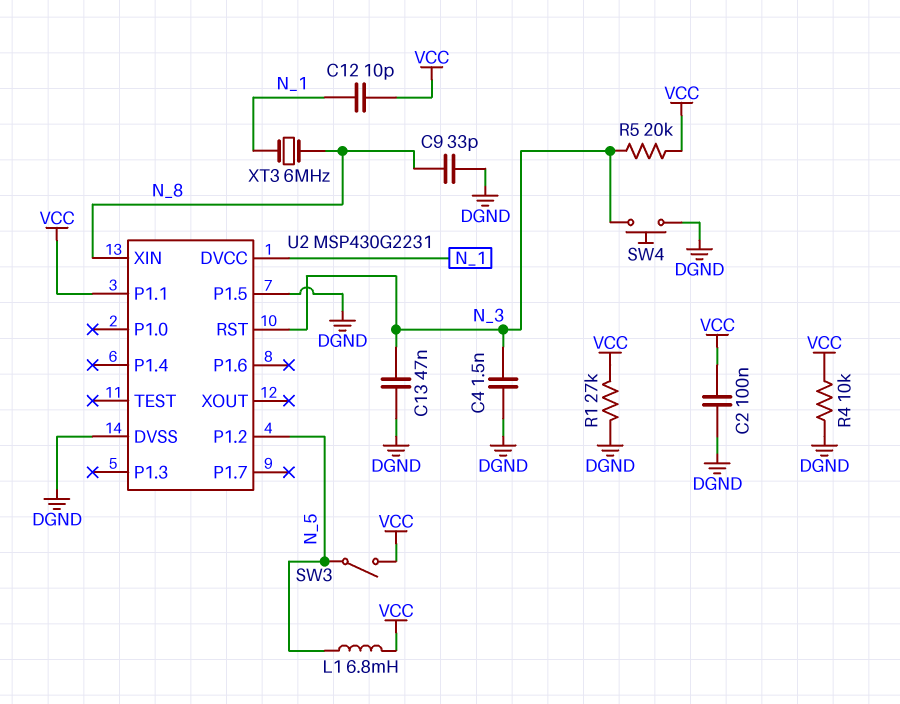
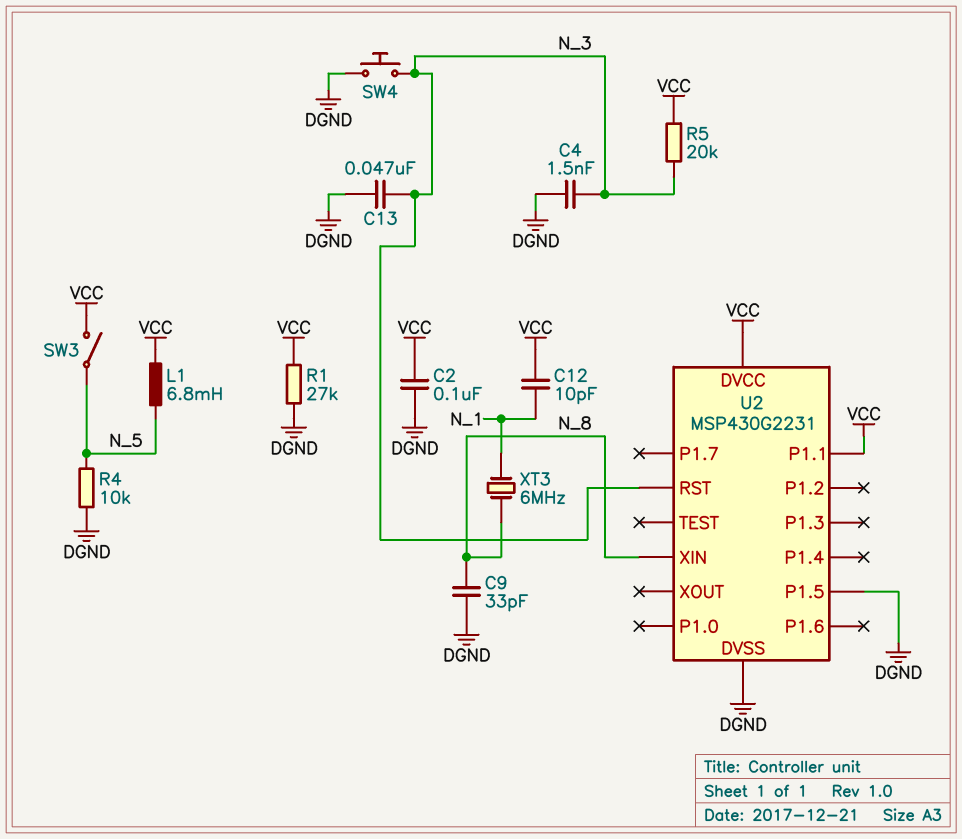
R4: 10k (DGND, VCC) -> 10k (DGND, N_5)
U2 pin DVCC: N_1 -> VCC
U2 pin P1.2: N_5 -> none

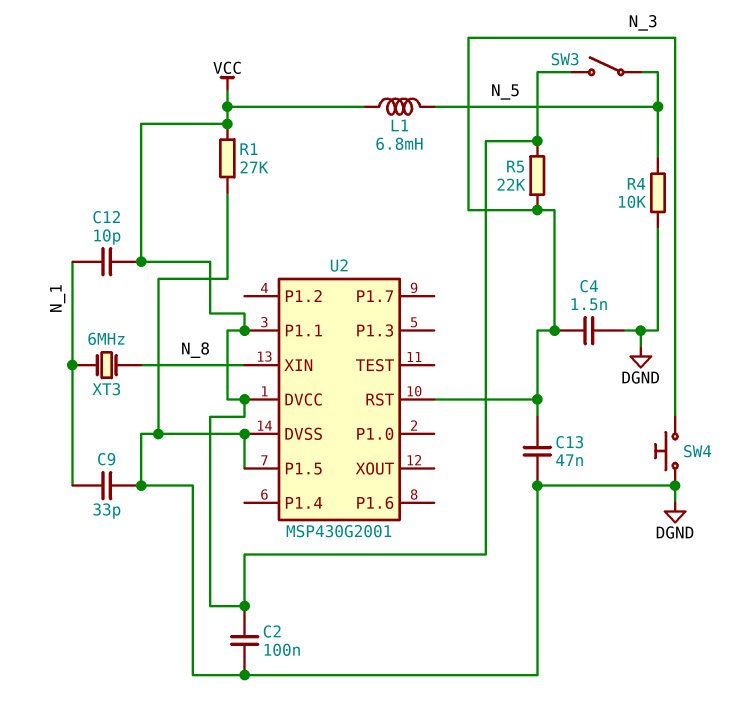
C9: 33pF (DGND, N_8) -> 33pF (DGND, N_1)
R5: 20k (N_3, VCC) -> 22k (N_3, VCC)
U2: MSP430G2231 -> MSP430G2001

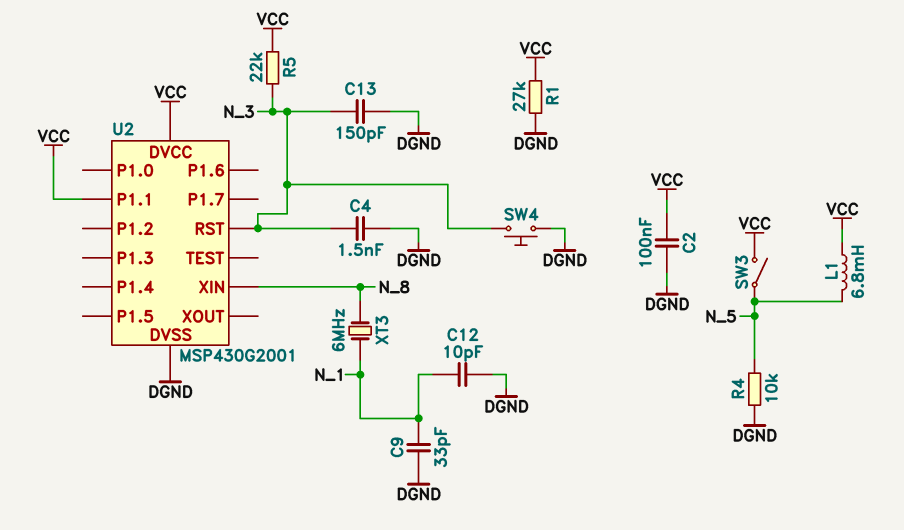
C12: 10pF (N_1, VCC) -> 10pF (DGND, N_1)
C13: 47nF (DGND, N_3) -> 150pF (DGND, N_3)
U2 pin P1.5: DGND -> none

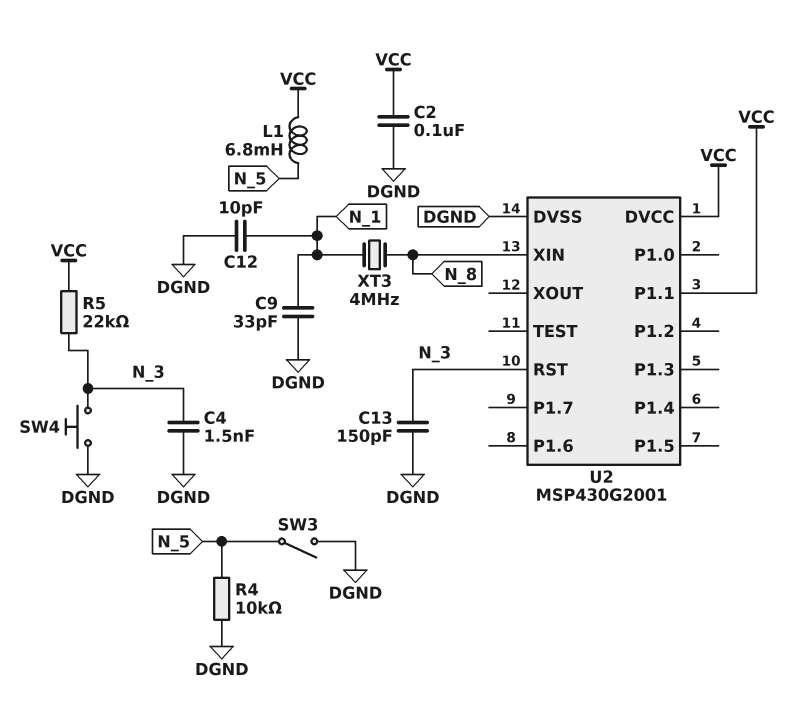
R1: 27k (DGND, VCC) -> none
SW3: switch (N_5, VCC) -> switch (DGND, N_5)
XT3: 6MHz (N_1, N_8) -> 4MHz (N_1, N_8)

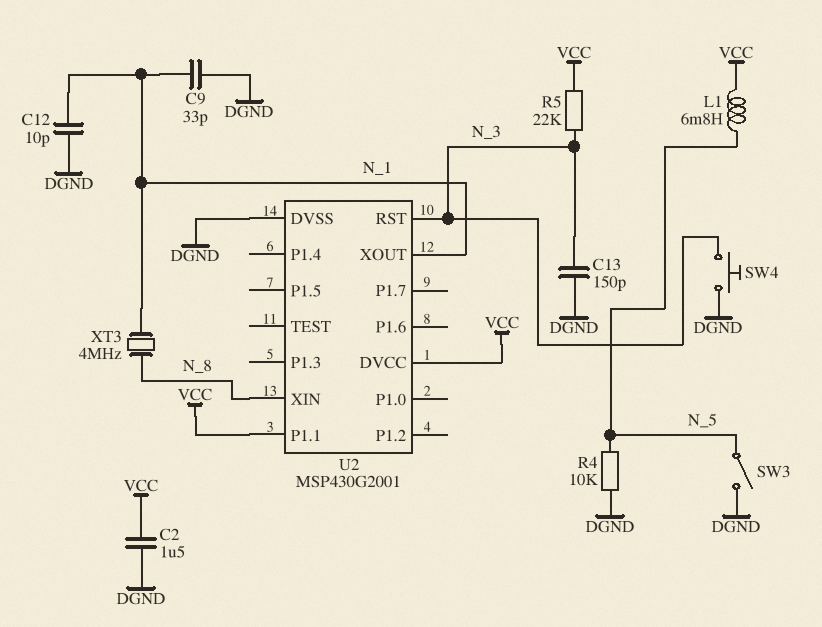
C2: 100nF (DGND, VCC) -> 1.5uF (DGND, VCC)
C4: 1.5nF (DGND, N_3) -> none
U2 pin XOUT: none -> N_1

